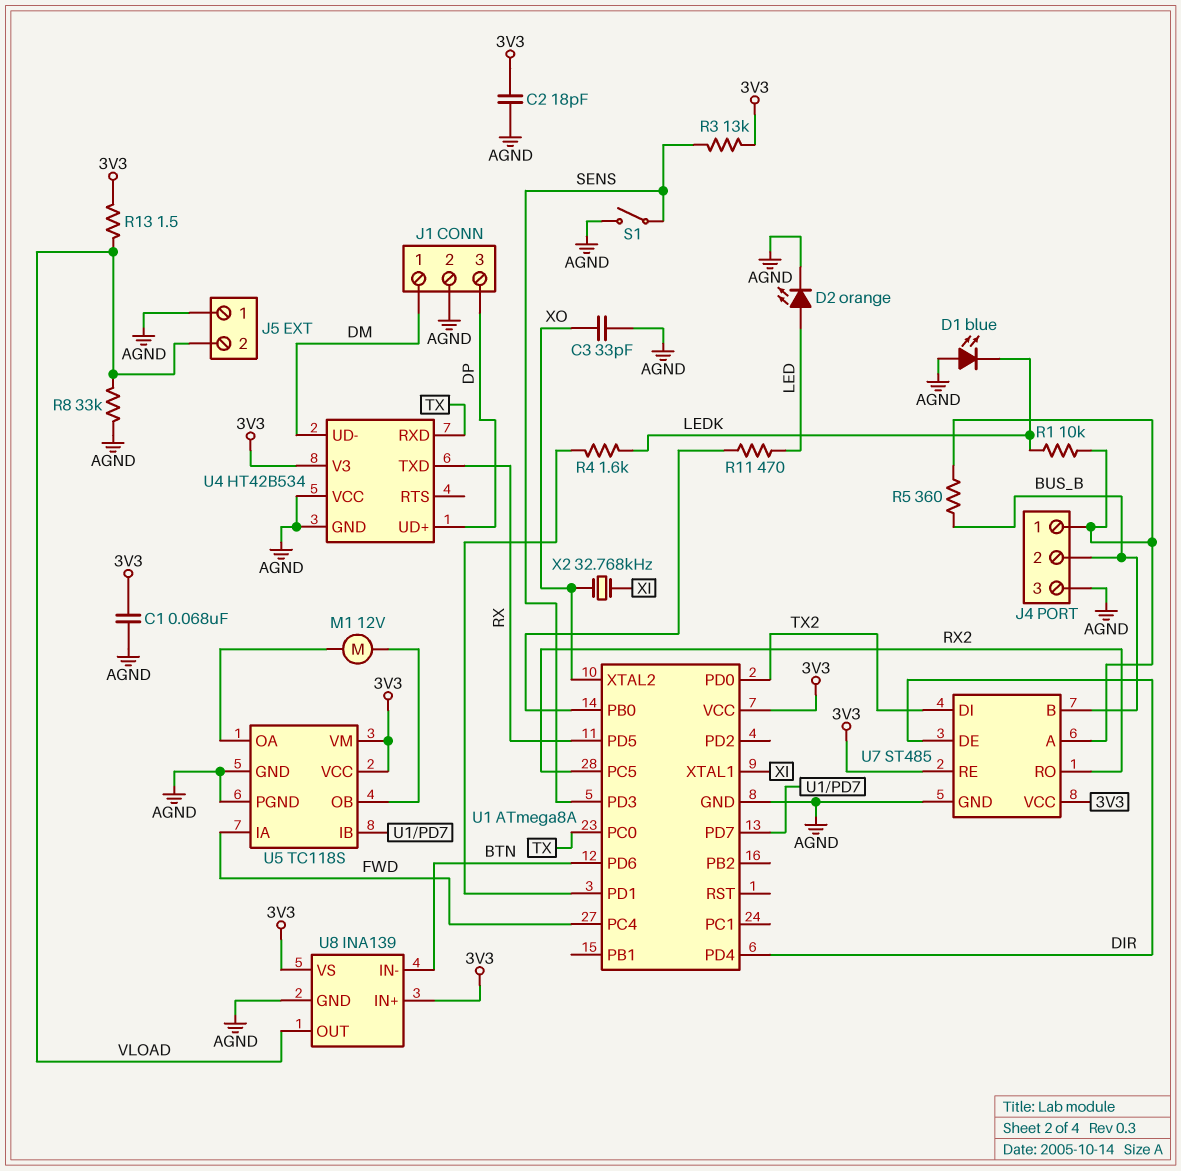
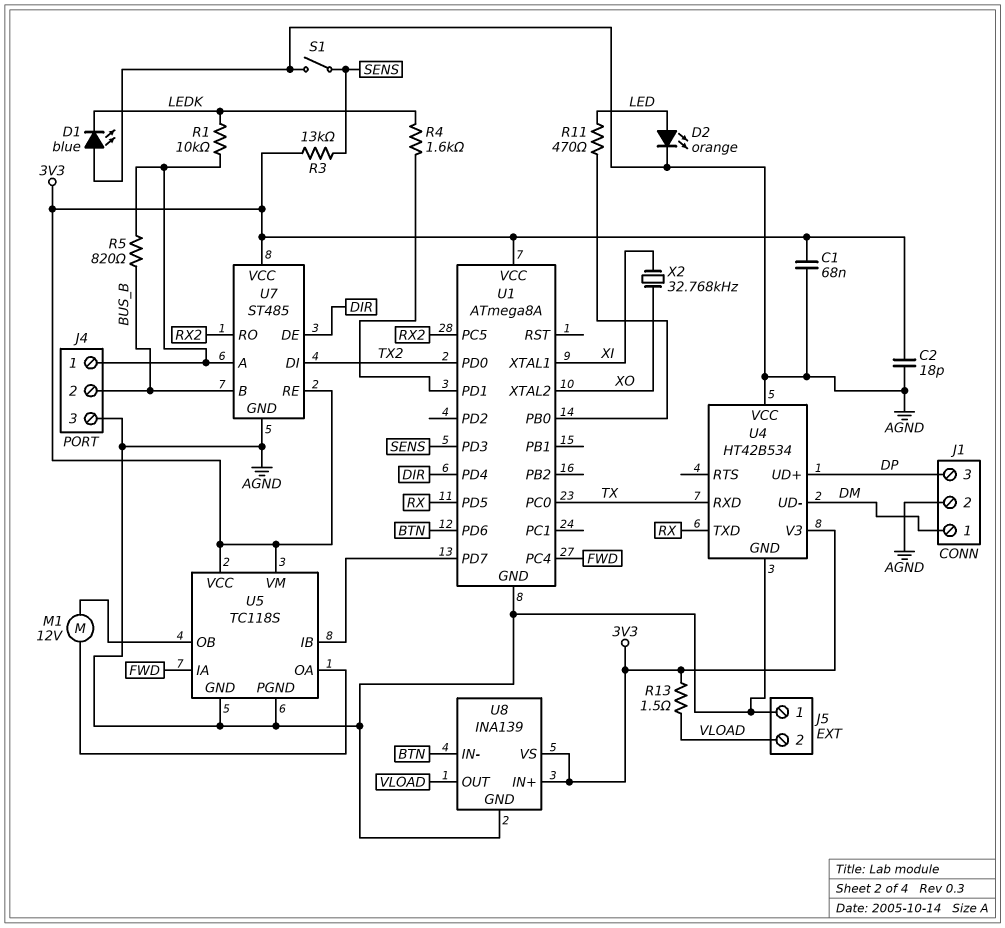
C3: 33pF (AGND, XO) -> none
R5: 360 (BUS_B, J4/1) -> 820 (BUS_B, J4/1)
R8: 33k (AGND, VLOAD) -> none

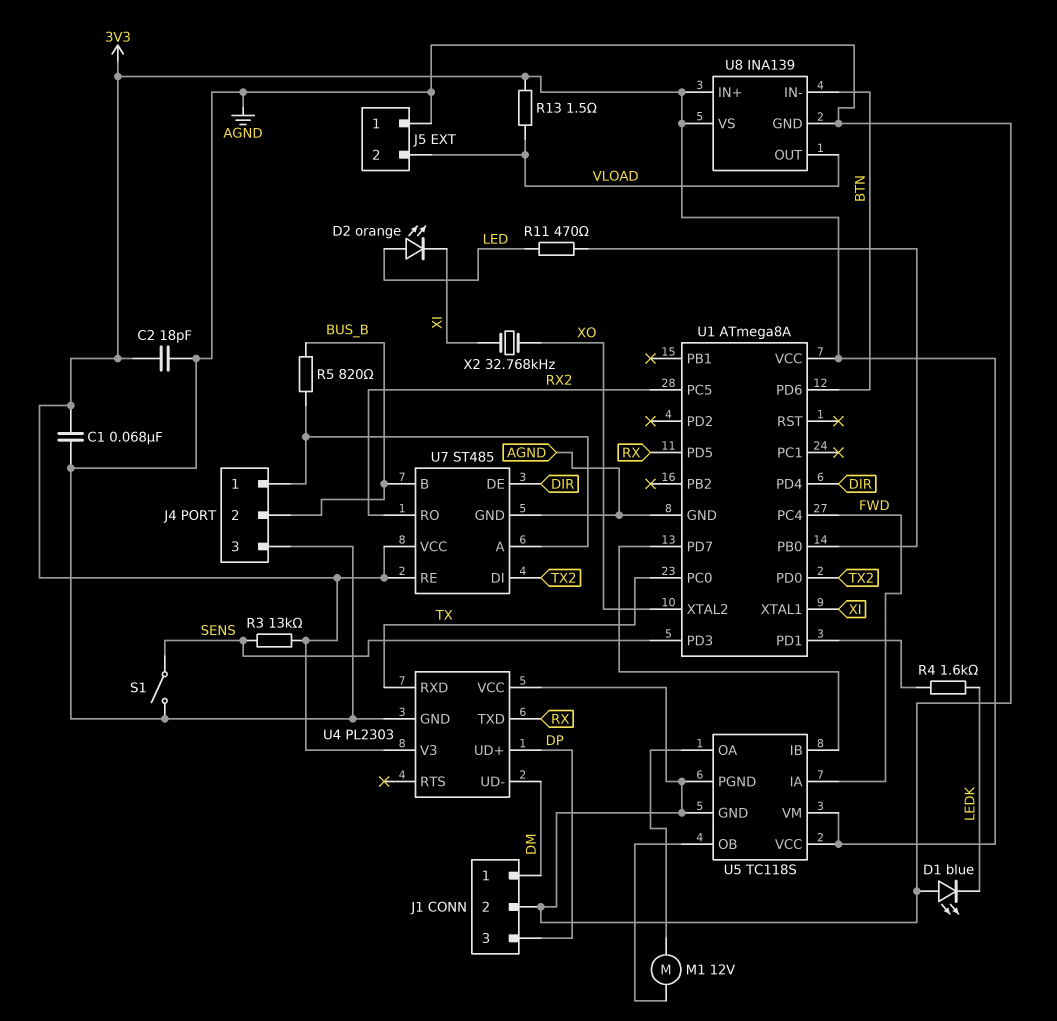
D2: LED orange (A LED, K AGND) -> LED orange (A LED, K XI)
R1: 10k (J4/1, LEDK) -> none
U4: HT42B534 -> PL2303

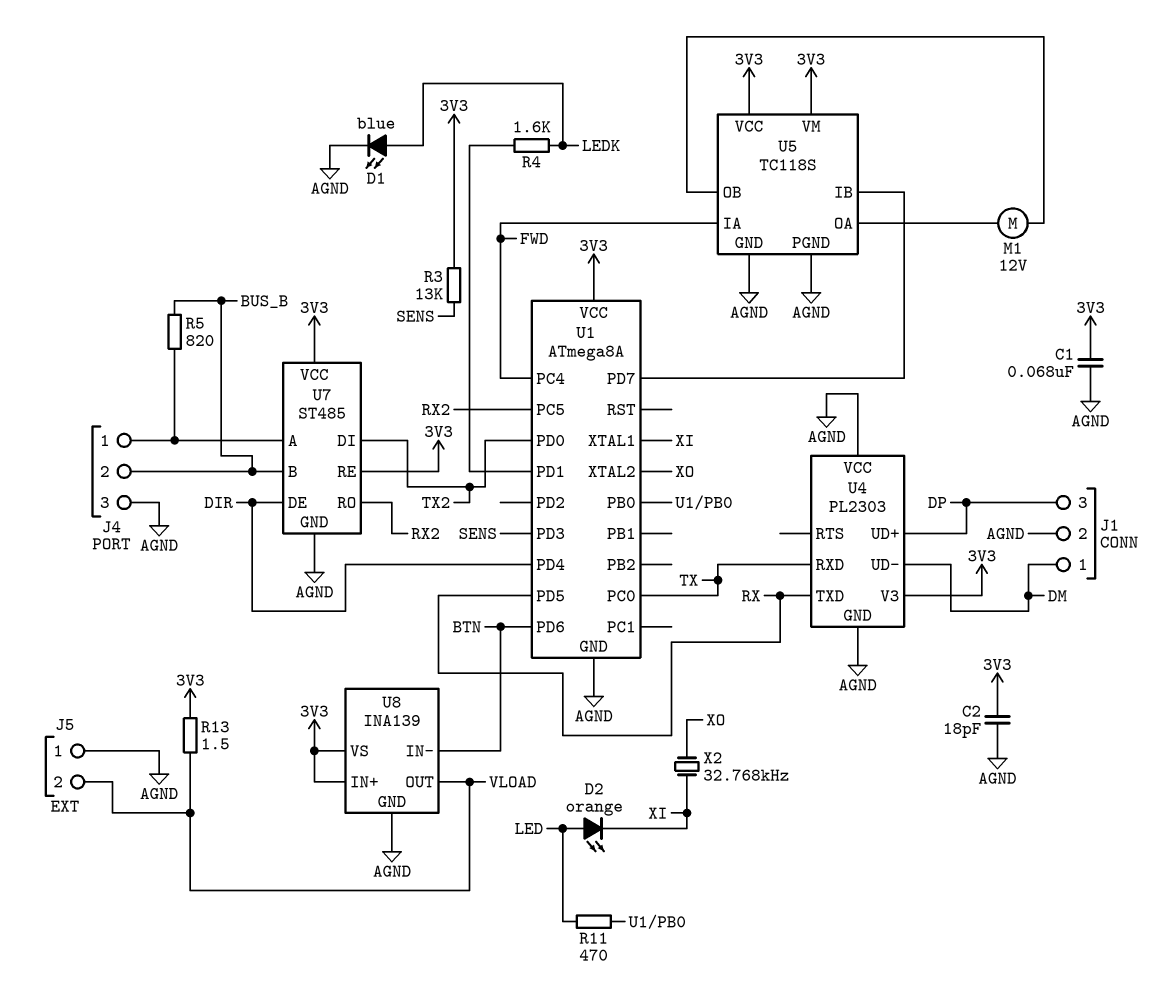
D1: LED blue (A AGND, K LEDK) -> LED blue (A LEDK, K AGND)
S1: switch (AGND, SENS) -> none

